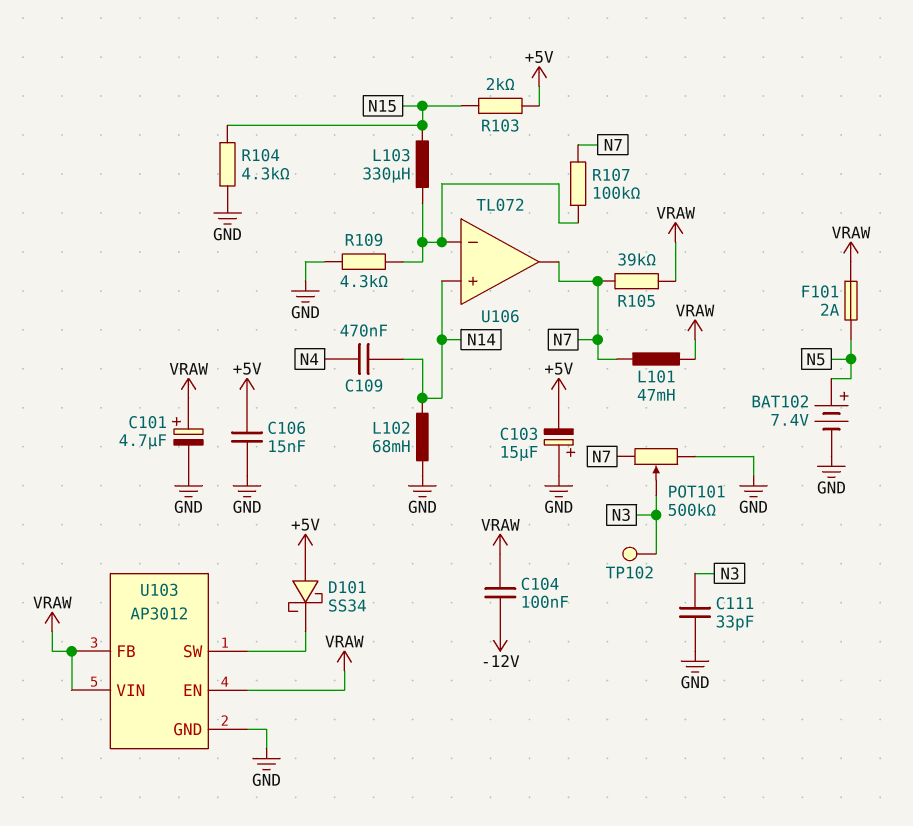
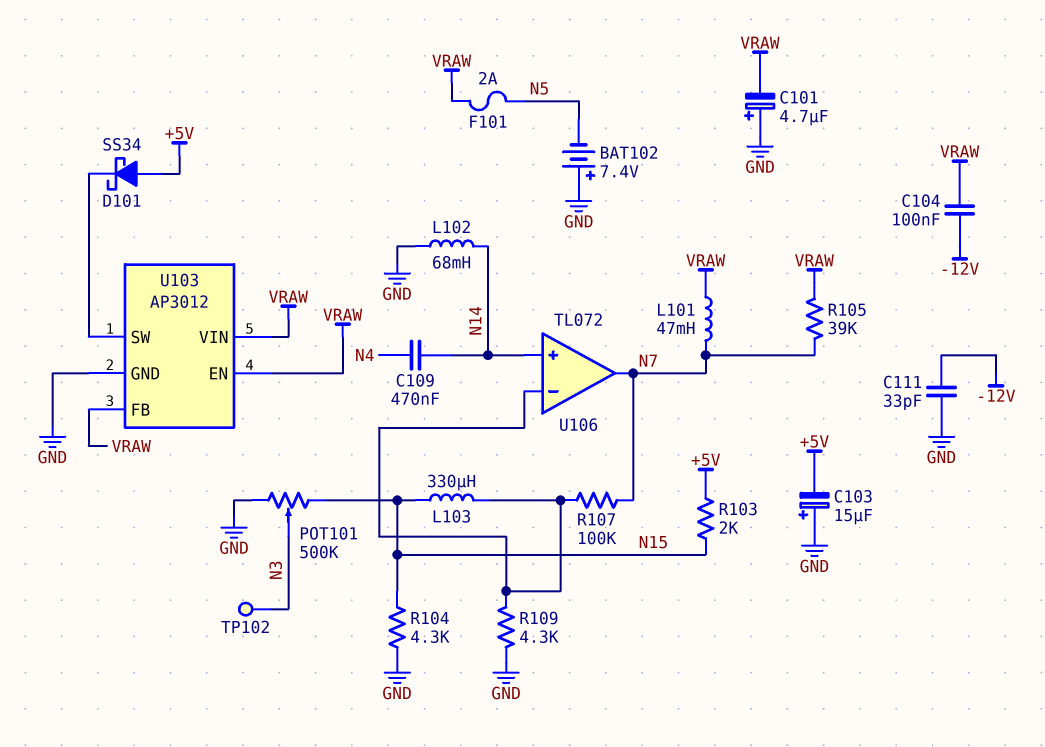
BAT102: 7.4V (plus N5, minus GND) -> 7.4V (plus GND, minus N5)
C101: 4.7uF (plus VRAW, minus GND) -> 4.7uF (plus GND, minus VRAW)
C106: 15nF (+5V, GND) -> none
C111: 33pF (GND, N3) -> 33pF (-12V, GND)
POT101: 500k (GND, N7, wiper N3) -> 500k (GND, N15, wiper N3)

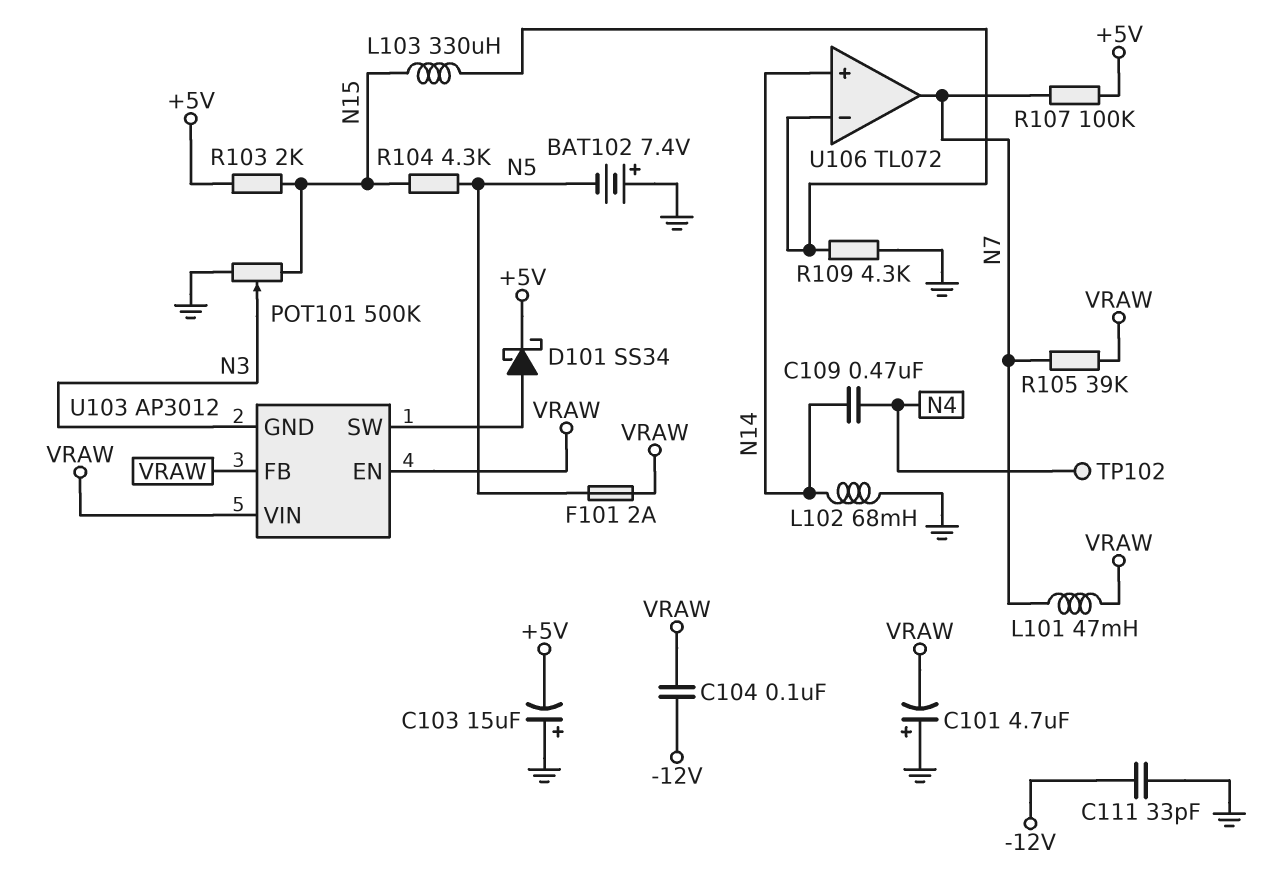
D101: schottky SS34 (A +5V, K U103/SW) -> schottky SS34 (A U103/SW, K +5V)
R104: 4.3k (GND, N15) -> 4.3k (N5, N15)
R107: 100k (N7, U106/in-) -> 100k (+5V, N7)
TP102: test point (N3) -> test point (N4)
U103 pin GND: GND -> N3

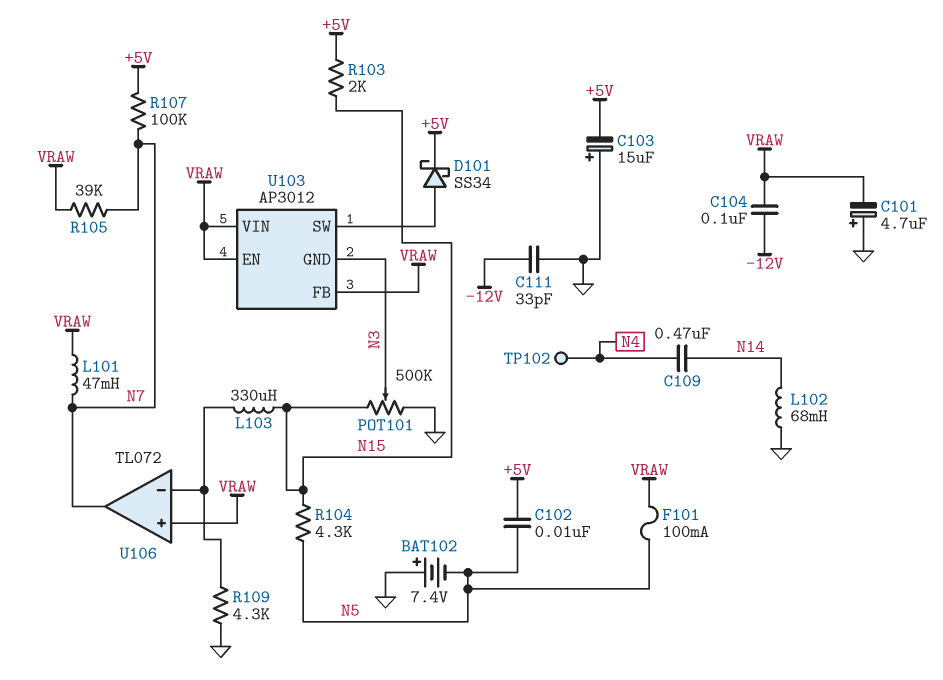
C102: none -> 10nF (+5V, N5)
F101: 2A (N5, VRAW) -> 100mA (N5, VRAW)
U106 pin in+: N14 -> VRAW

